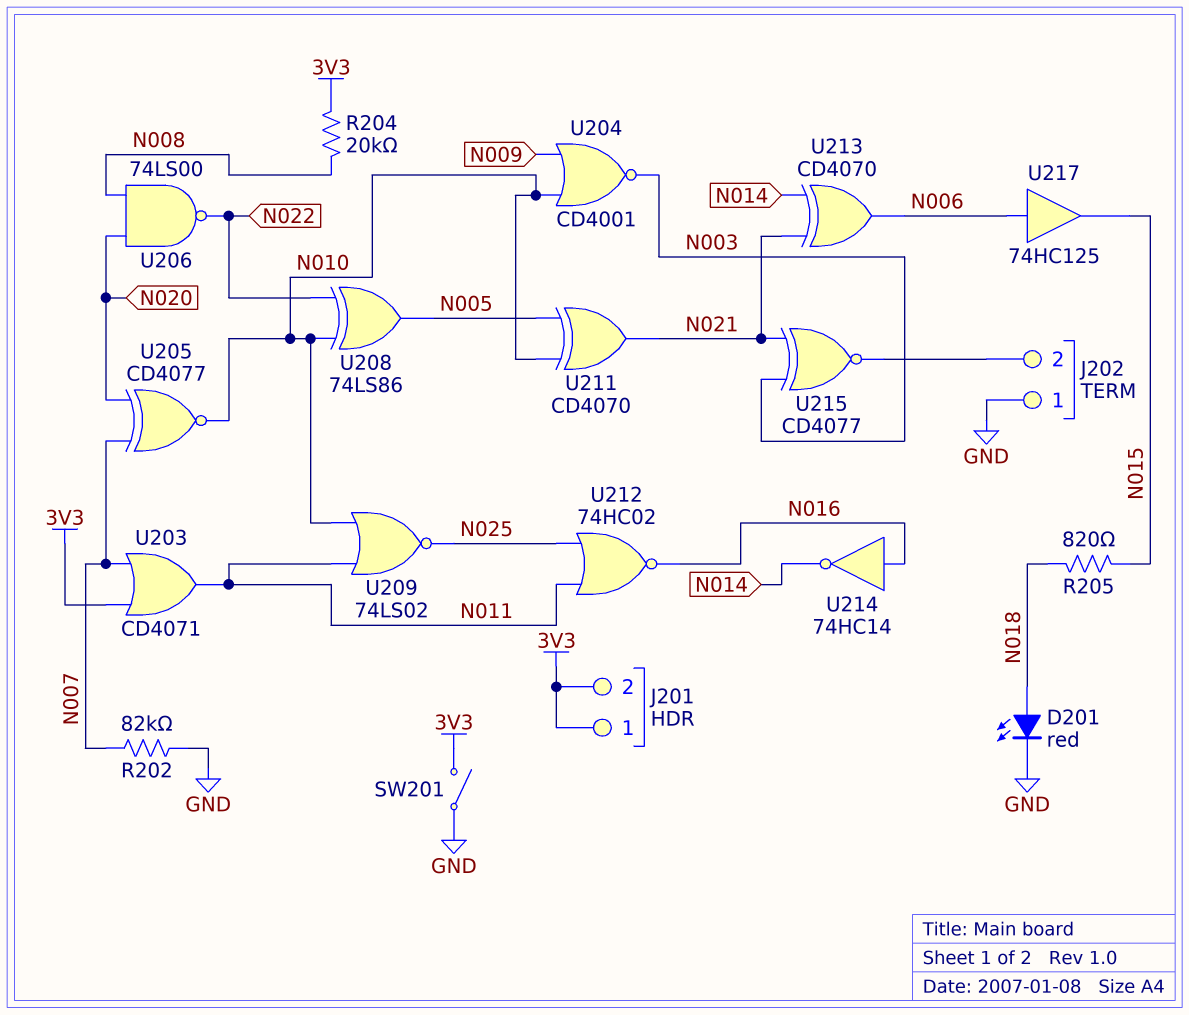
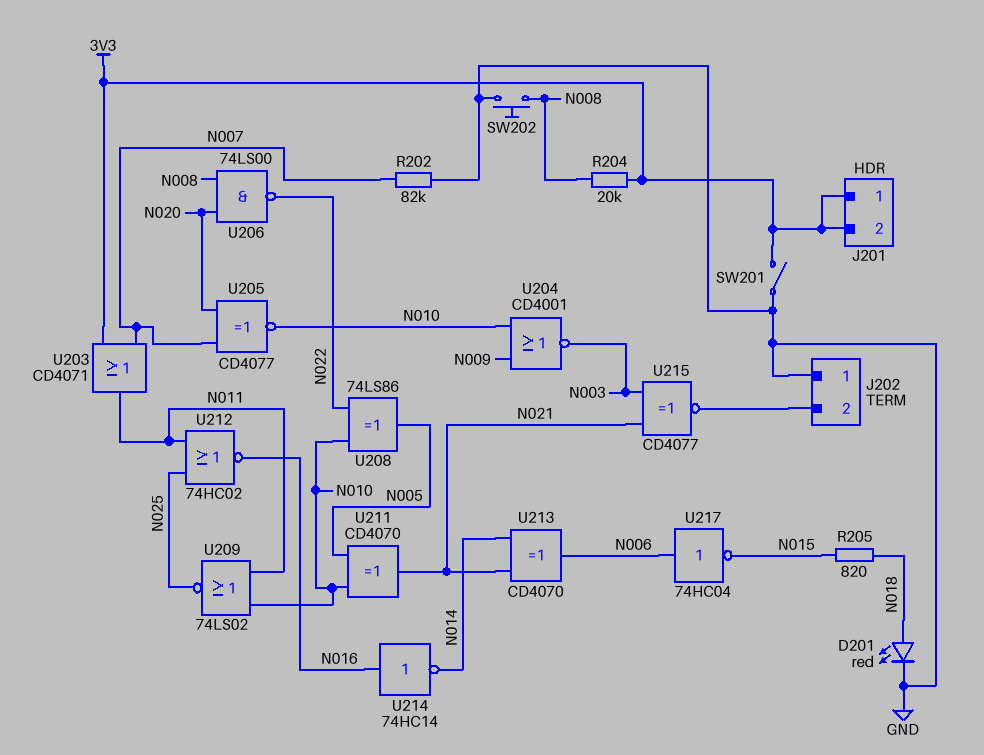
SW202: none -> button (GND, N008)
U217: buffer 74HC125 (in N006, out N015) -> NOT 74HC04 (in N006, out N015)

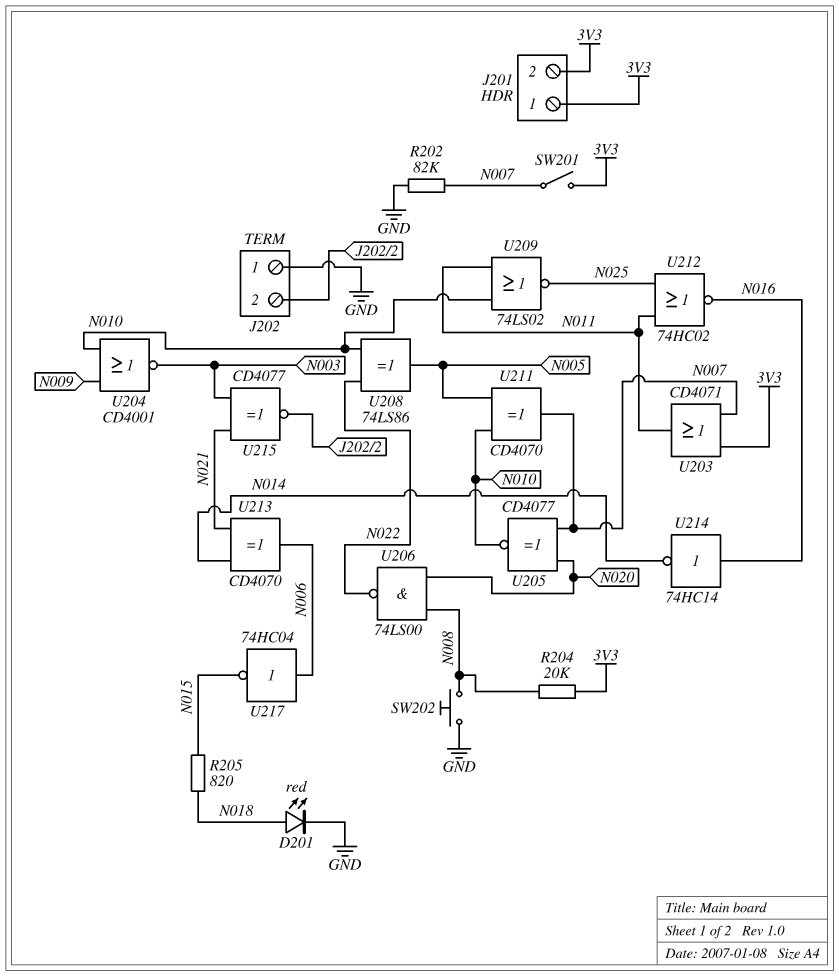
SW201: switch (3V3, GND) -> switch (3V3, N007)
U211: XOR CD4070 (in N005, in N010, out N021) -> XOR CD4070 (in N005, in N010, out N007)

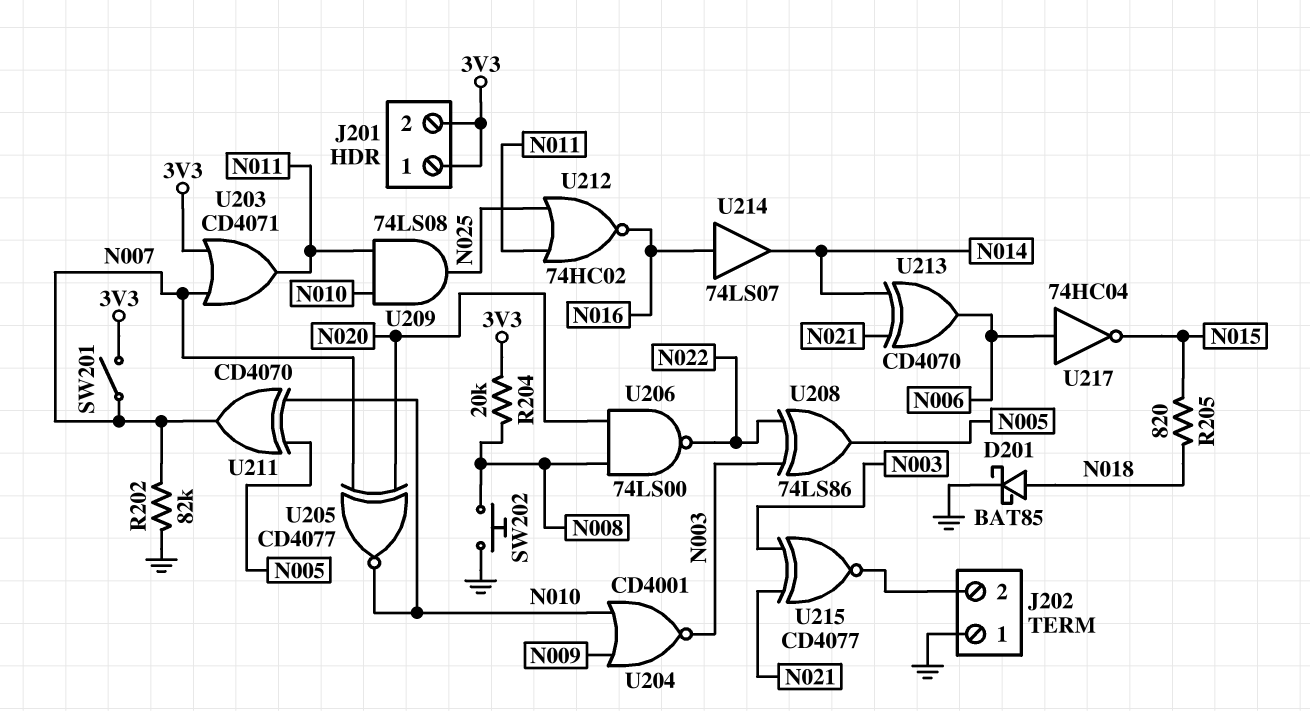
D201: LED red (A N018, K GND) -> schottky BAT85 (A N018, K GND)
U208: XOR 74LS86 (in N010, in N022, out N005) -> XOR 74LS86 (in N003, in N022, out N005)
U209: NOR 74LS02 (in N010, in N011, out N025) -> AND 74LS08 (in N010, in N011, out N025)
U214: NOT 74HC14 (in N016, out N014) -> buffer 74LS07 (in N016, out N014)

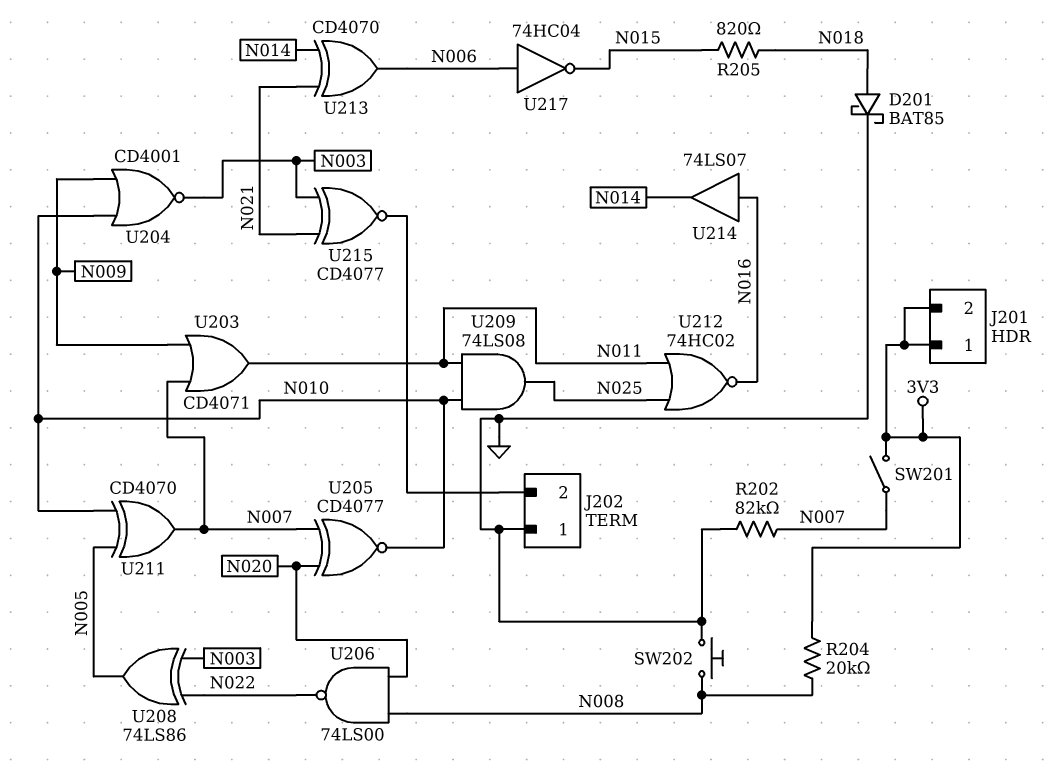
U203: OR CD4071 (in 3V3, in N007, out N011) -> OR CD4071 (in N007, in N009, out N011)

